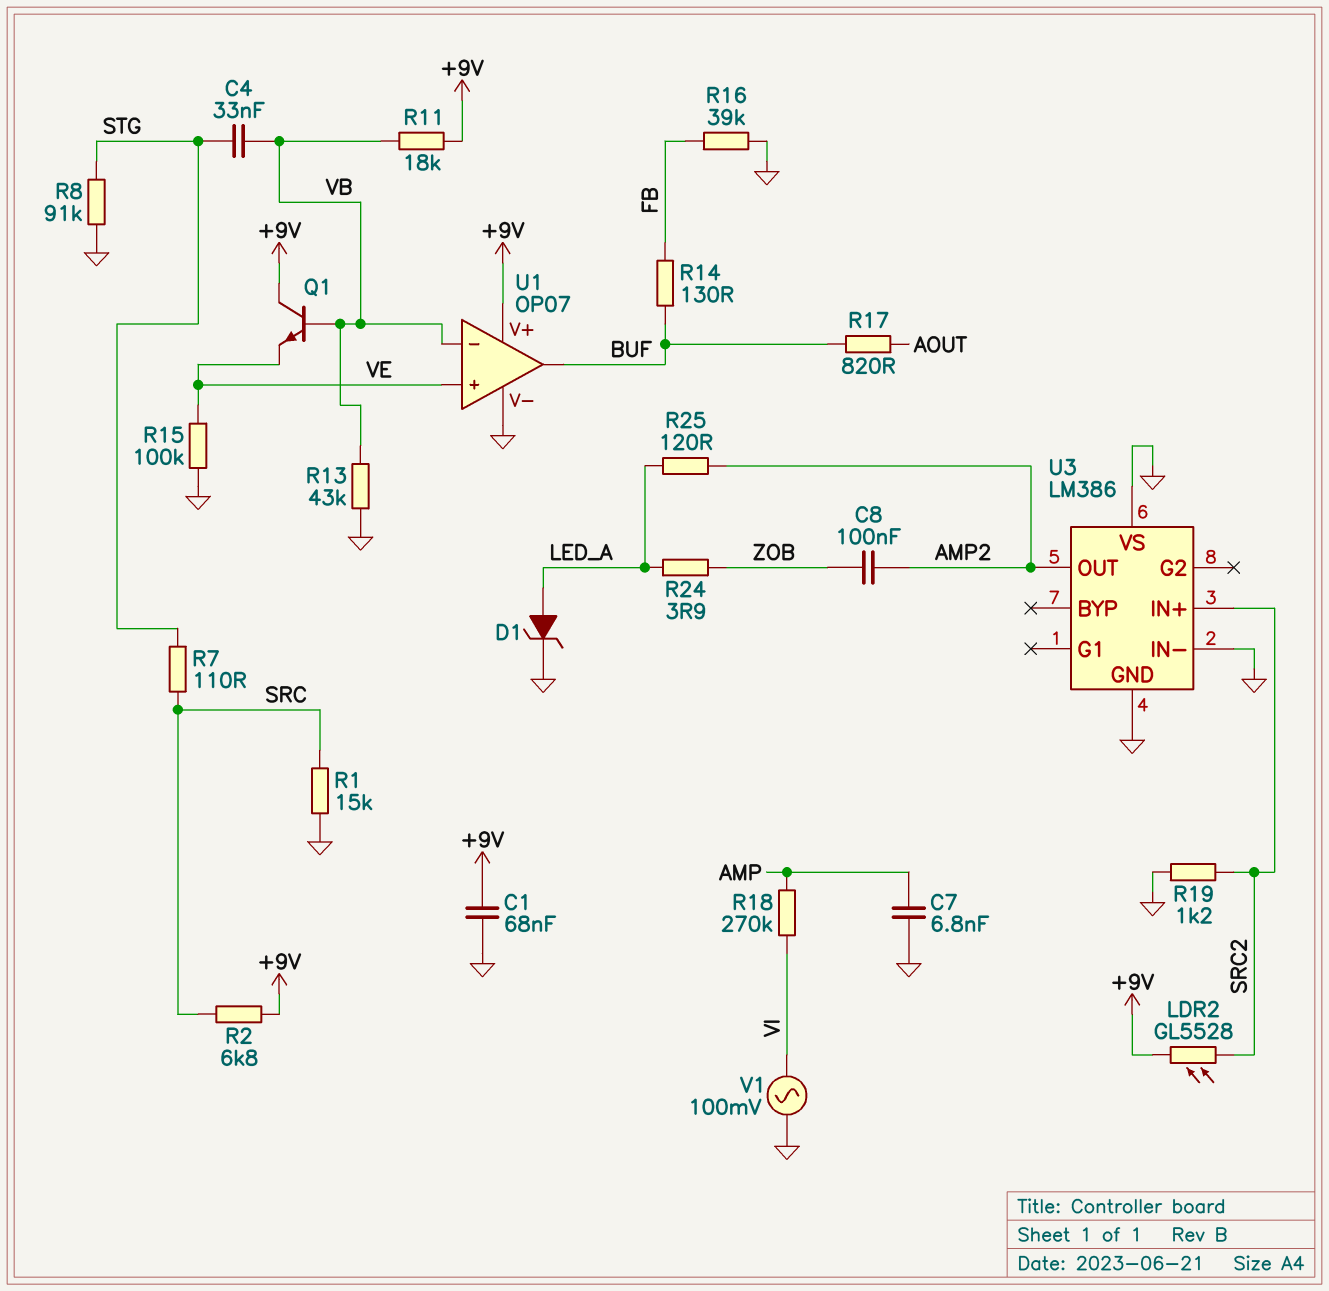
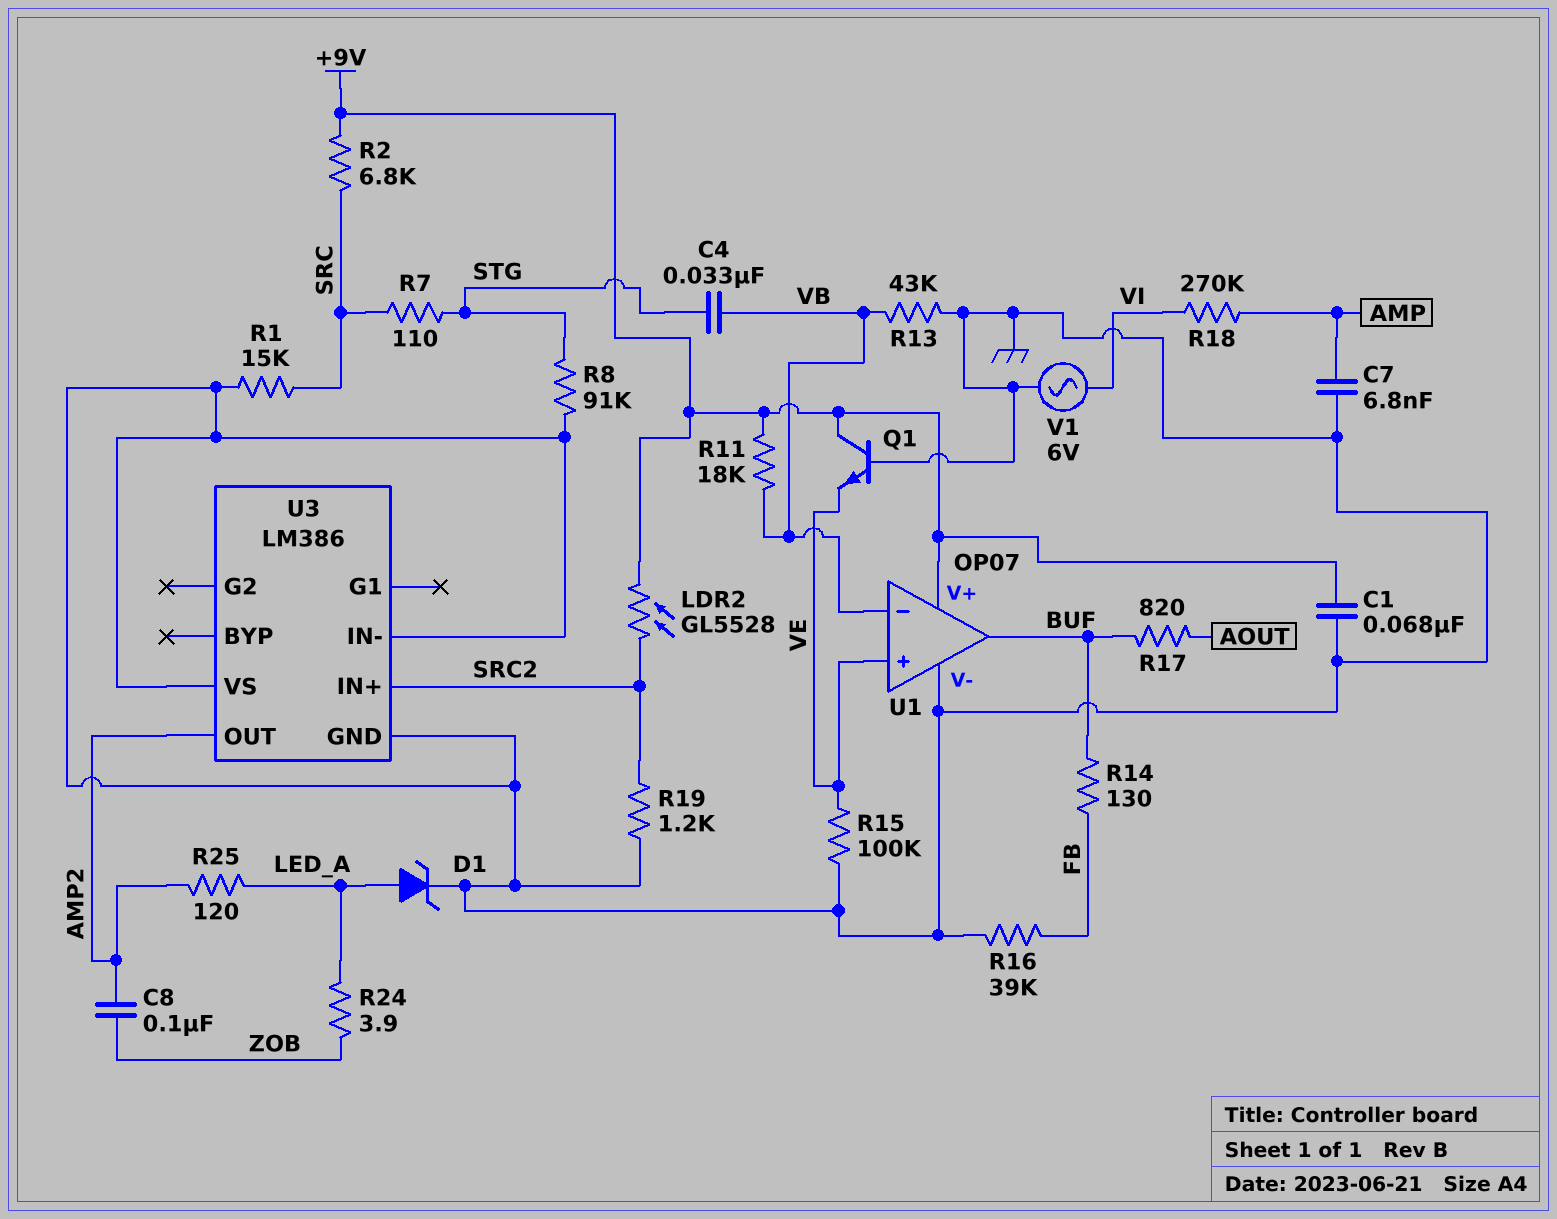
Q1: NPN (B VB, C +9V, E VE) -> NPN (B GND, C +9V, E VE)
V1: AC 100mV (GND, VI) -> AC 6V (GND, VI)

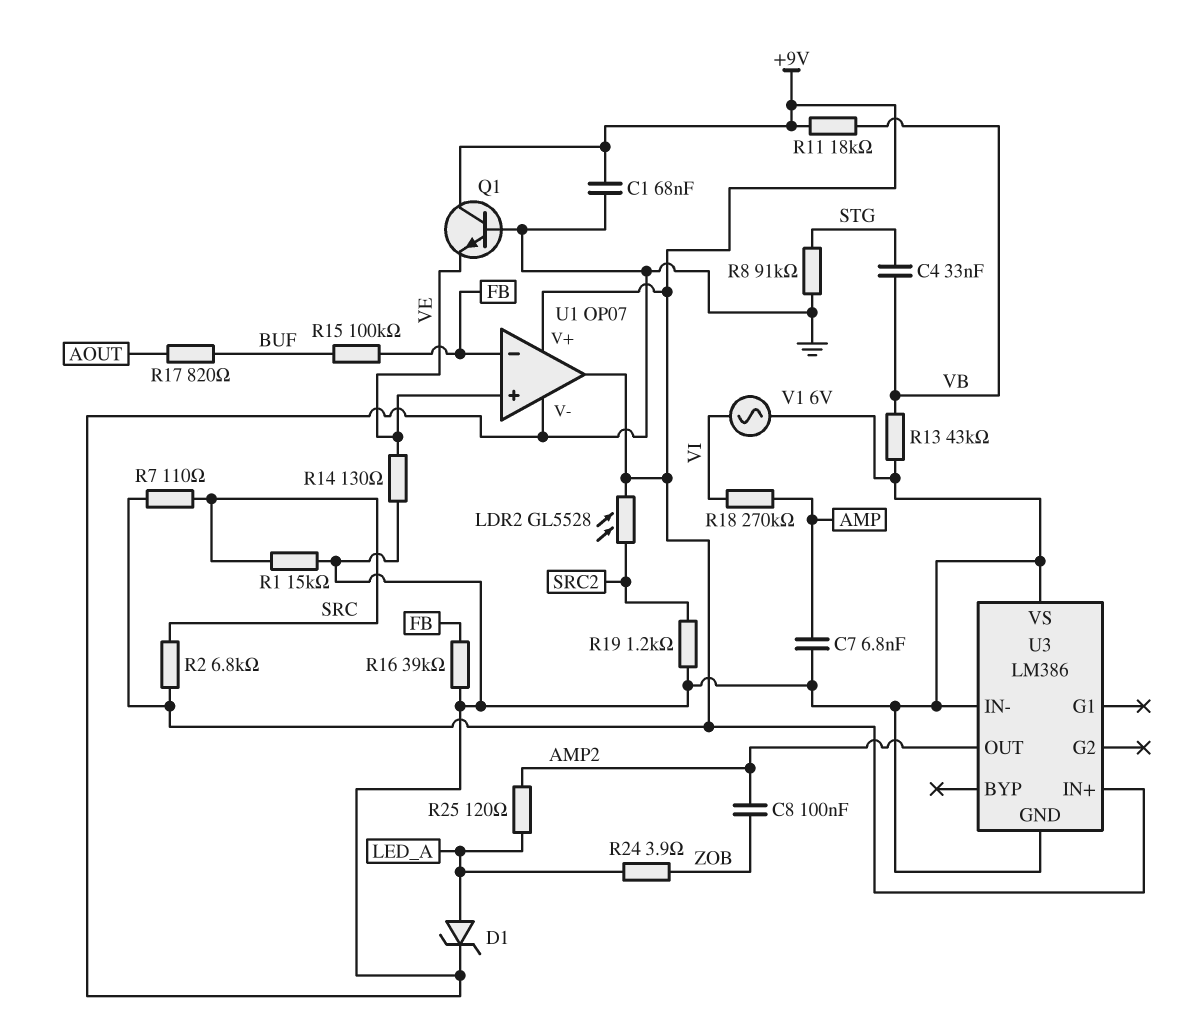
R7: 110 (SRC, STG) -> 110 (+9V, SRC)
R14: 130 (BUF, FB) -> 130 (GND, VE)
R15: 100k (GND, VE) -> 100k (BUF, FB)
U1 pin in-: VB -> FB
U1 pin out: BUF -> +9V
U3 pin IN+: SRC2 -> +9V

